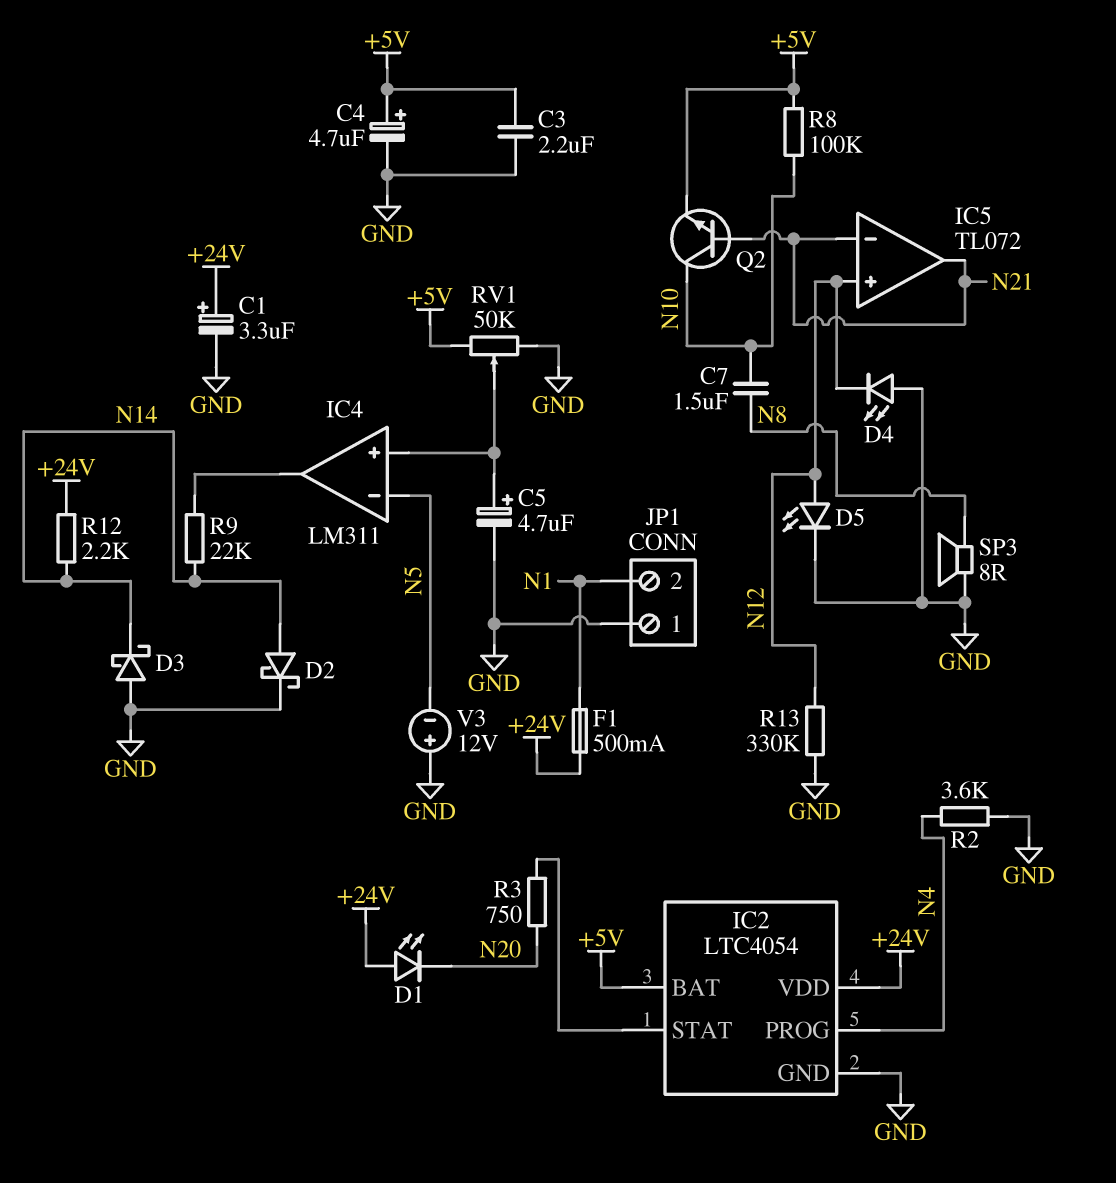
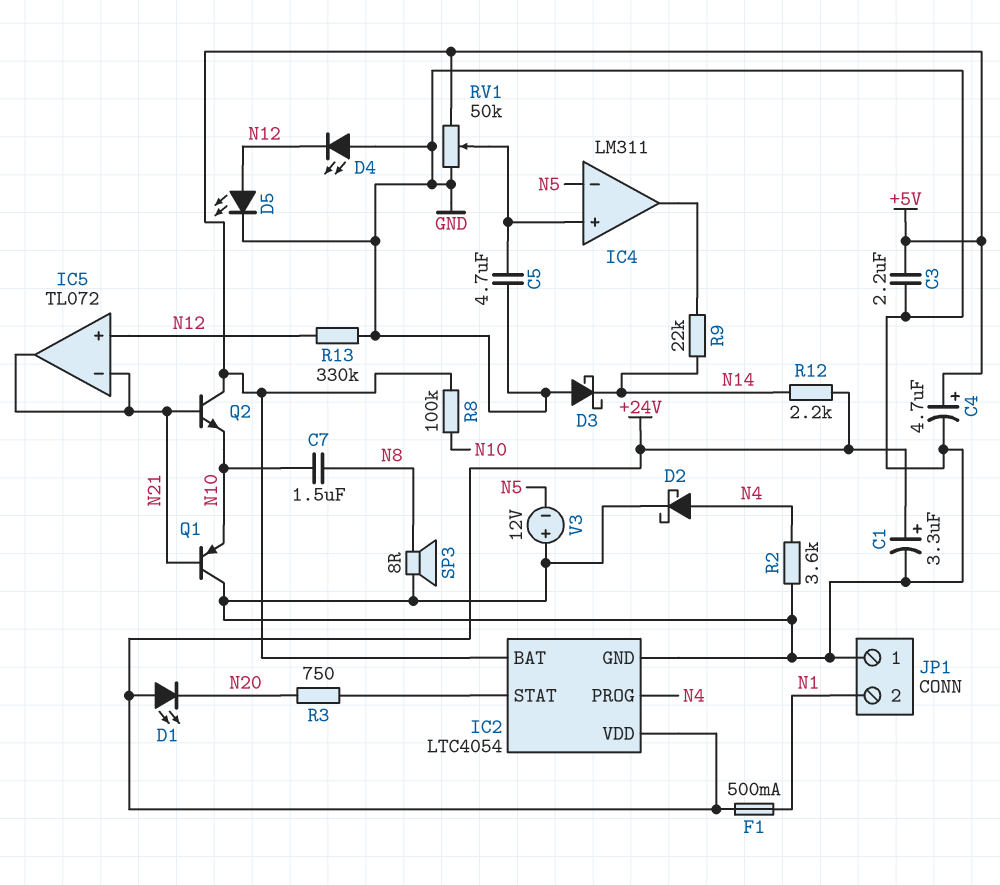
C5: 4.7uF (plus IC4/in+, minus GND) -> 4.7uF (GND, IC4/in+)
D2: schottky (A N14, K GND) -> schottky (A N4, K GND)
Q1: none -> PNP (B N21, C GND, E N10)
Q2: NPN (B N21, C N10, E +5V) -> NPN (B N21, C +5V, E N10)

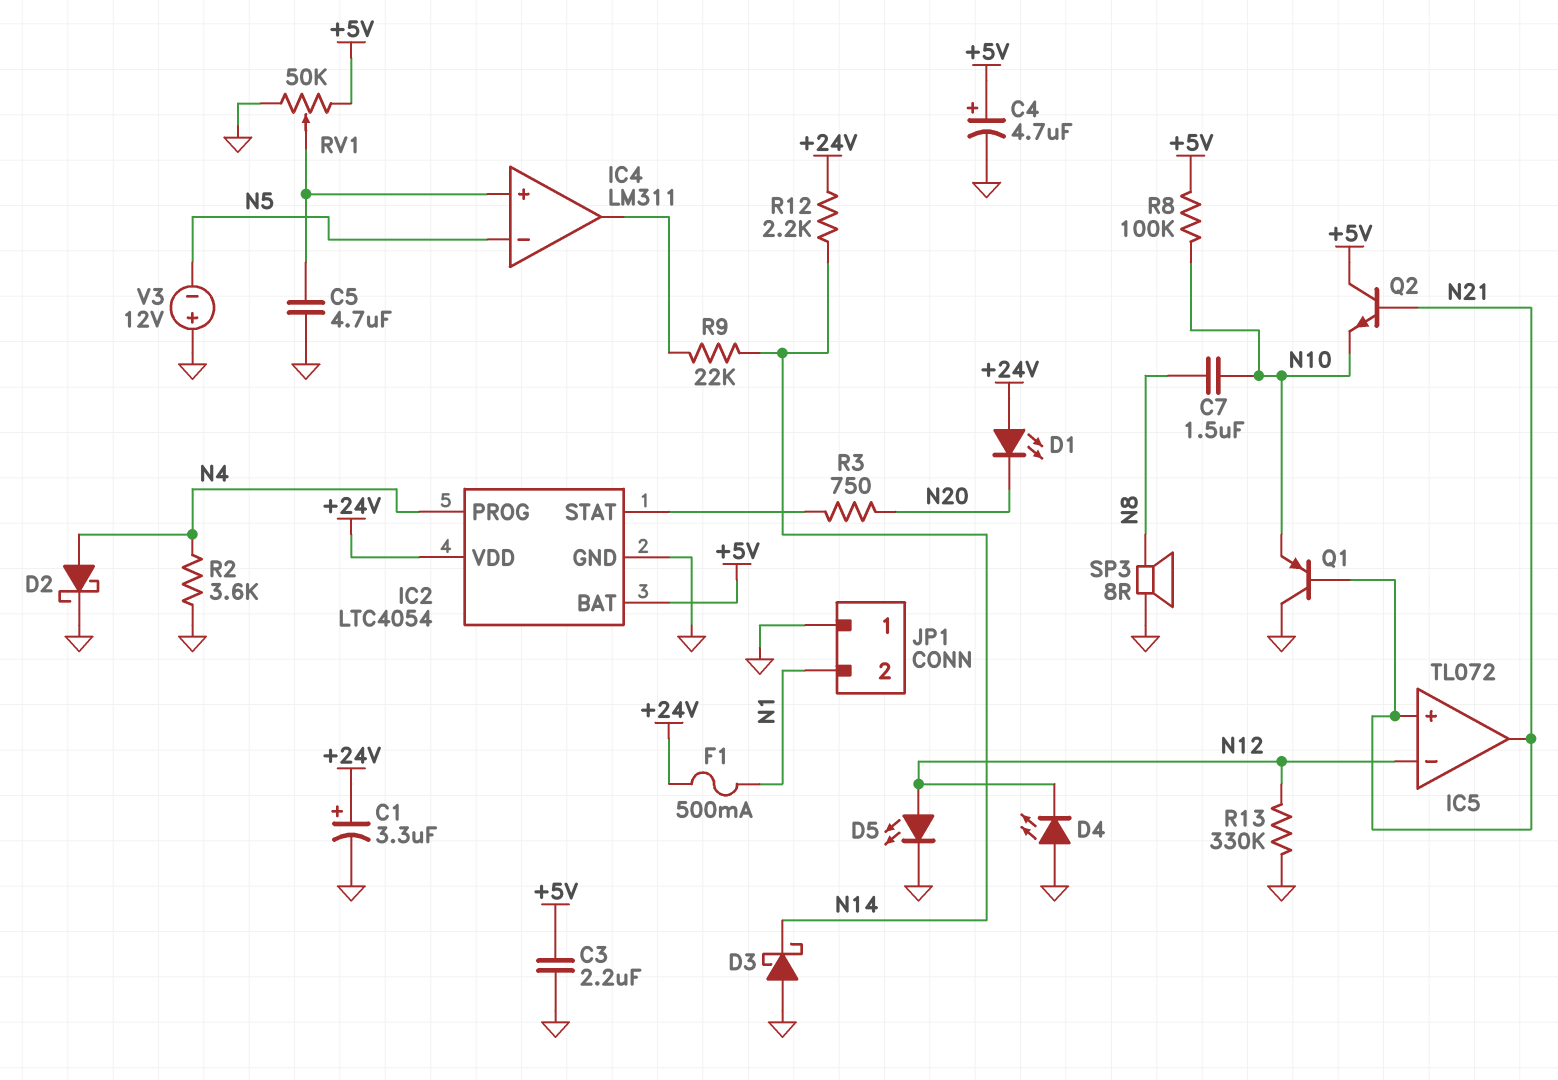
IC5 pin in+: N12 -> N21
IC5 pin in-: N21 -> N12

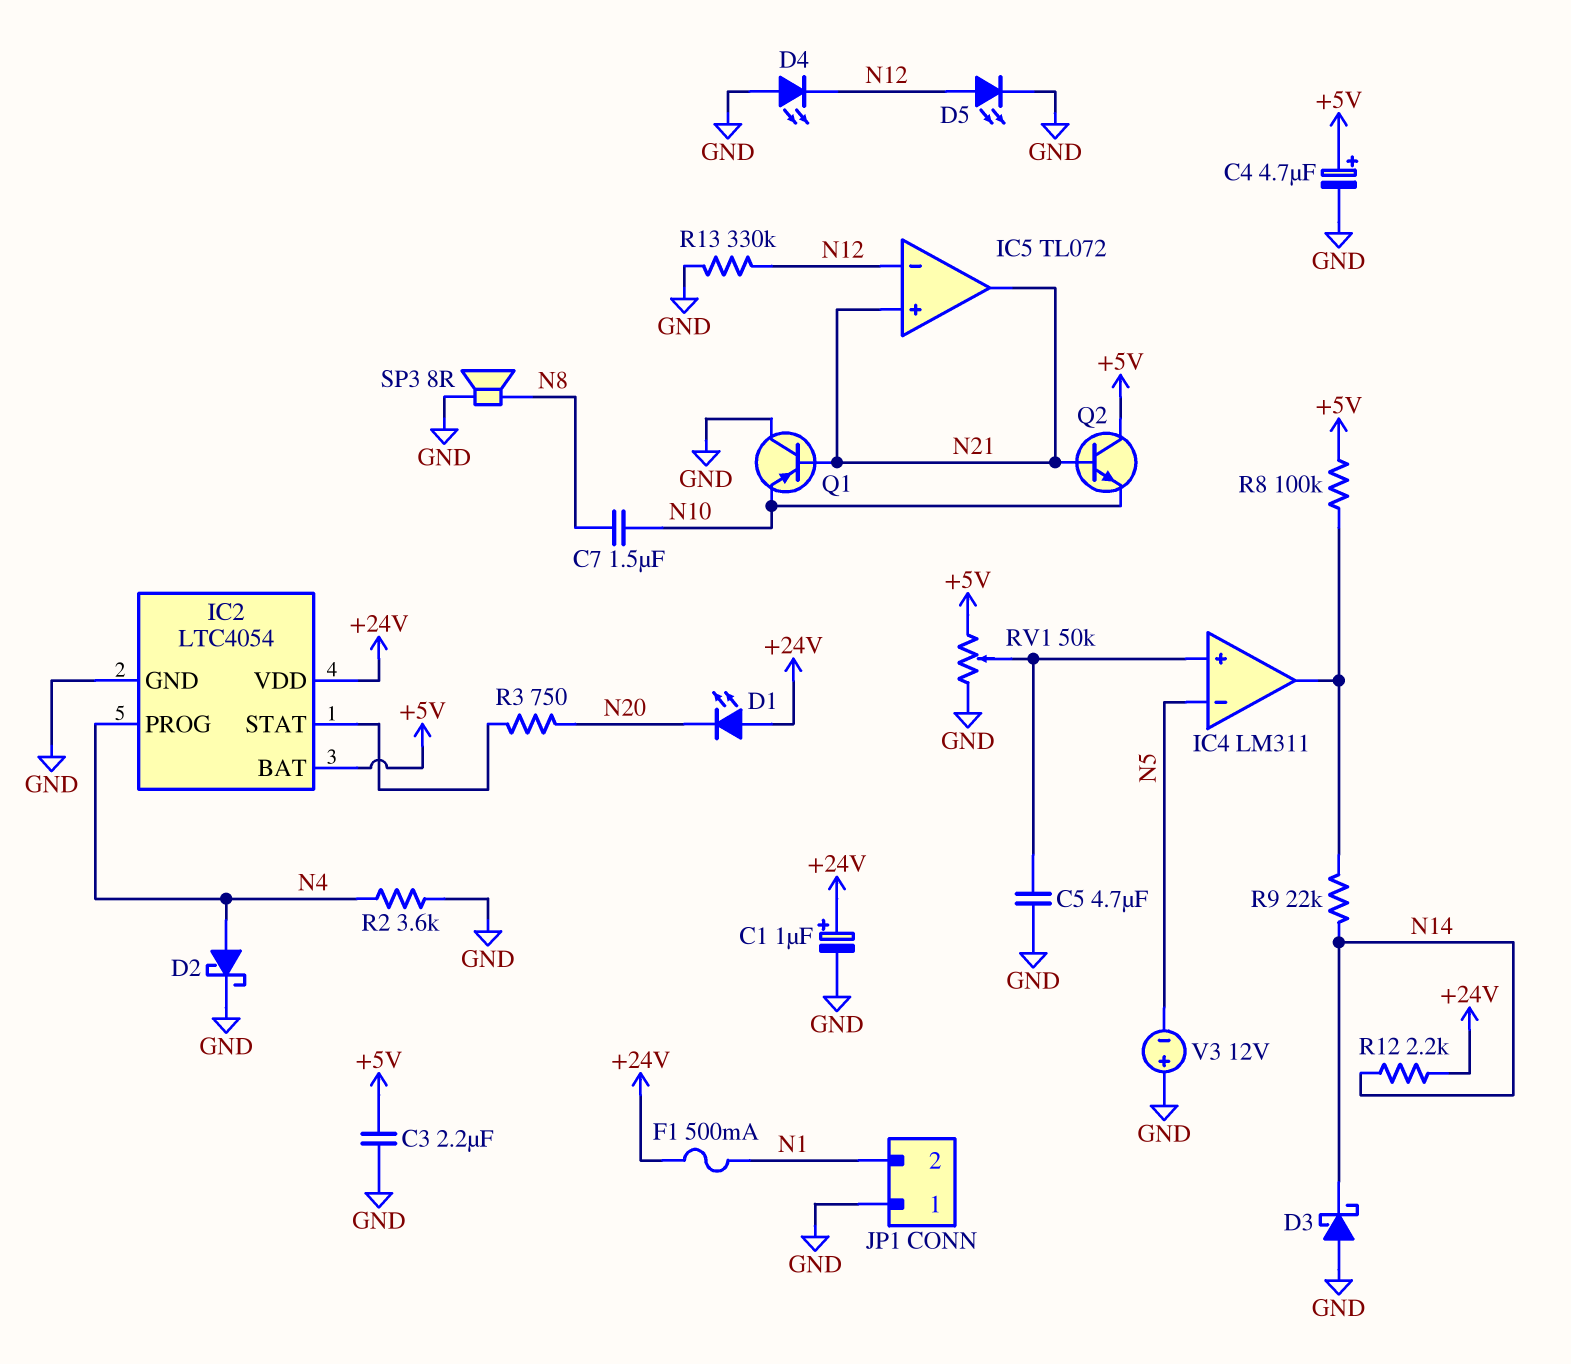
C1: 3.3uF (plus +24V, minus GND) -> 1uF (plus +24V, minus GND)
R8: 100k (+5V, N10) -> 100k (+5V, IC4/out)

